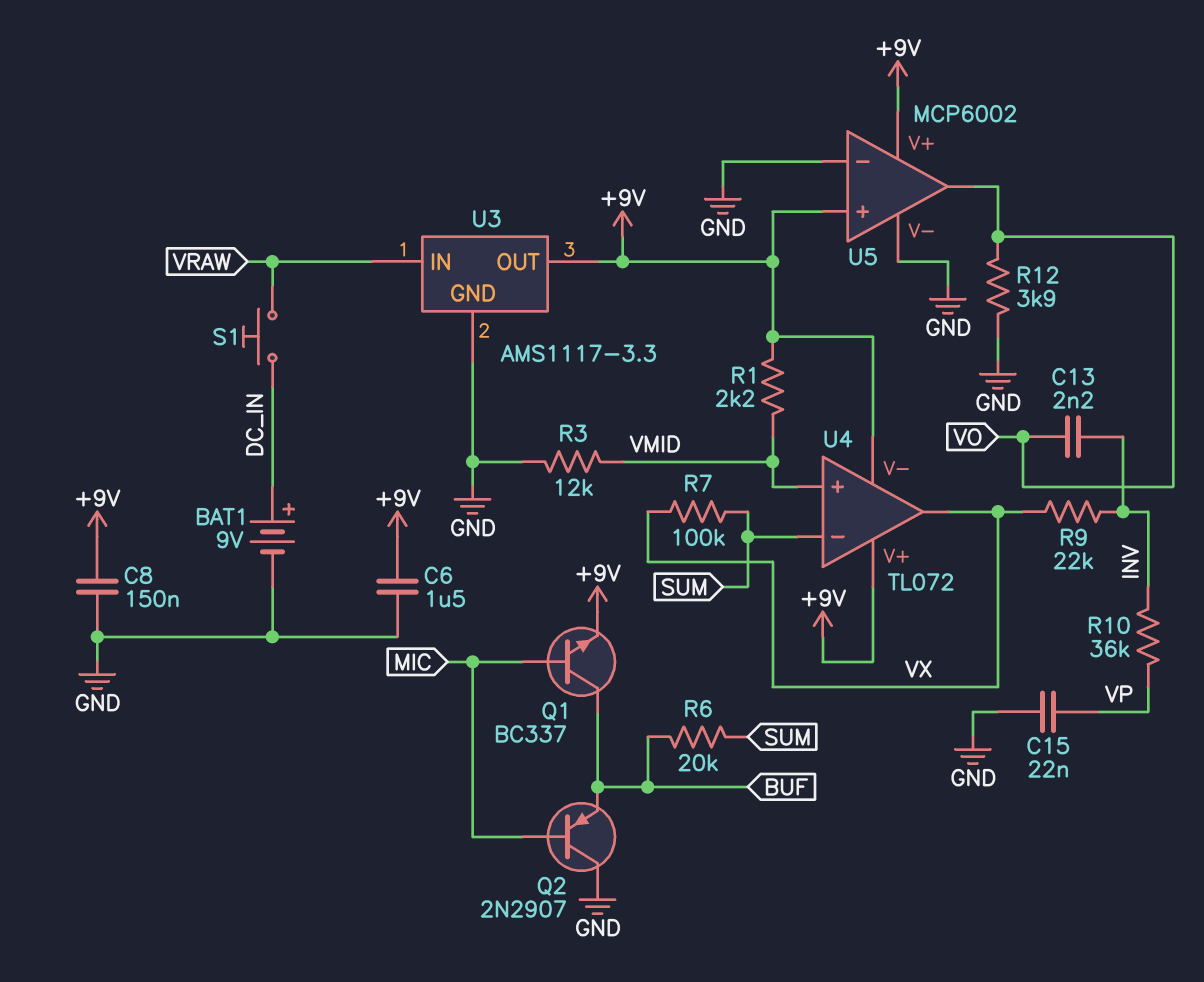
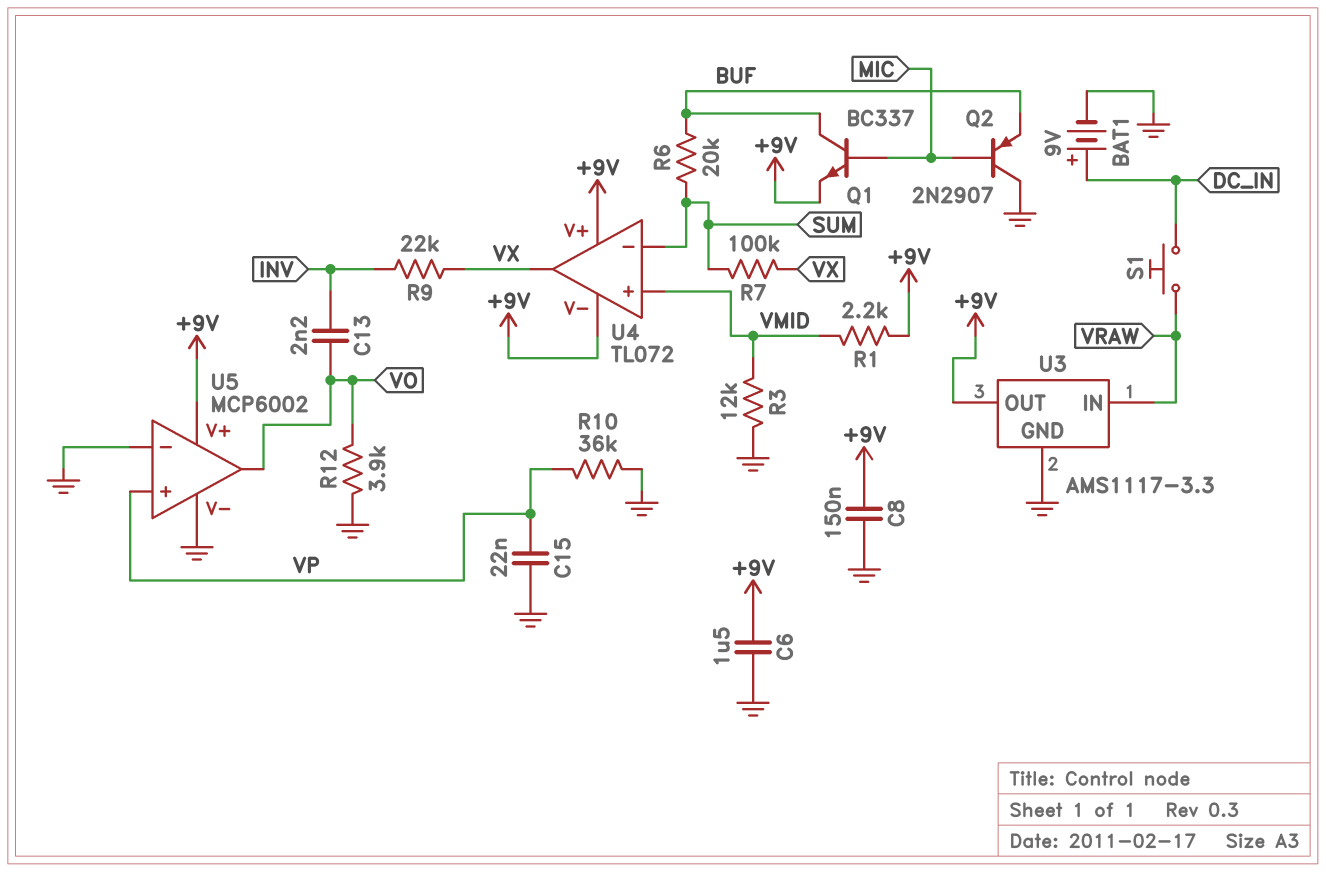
R10: 36k (INV, VP) -> 36k (GND, VP)
U5 pin in+: +9V -> VP

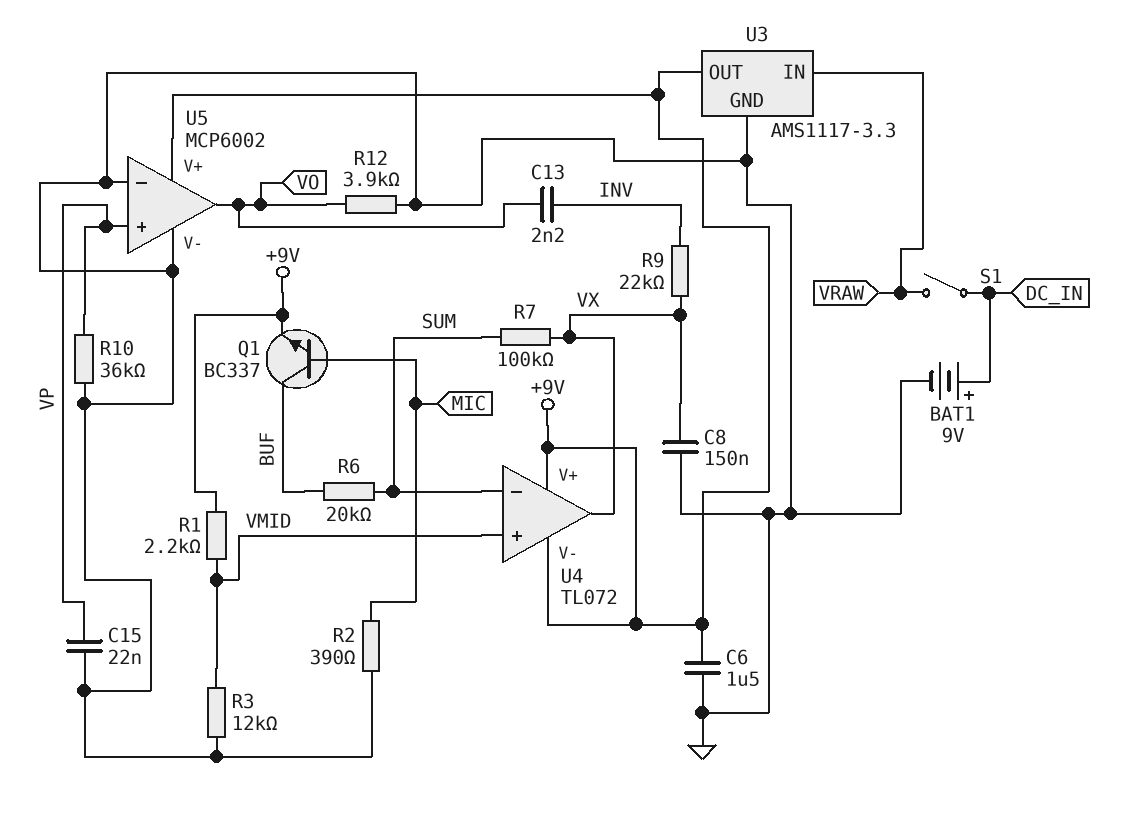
C8: 150nF (+9V, GND) -> 150nF (GND, VX)
Q2: PNP 2N2907 (B MIC, C GND, E BUF) -> none
R2: none -> 390 (GND, MIC)
S1: button (DC_IN, VRAW) -> switch (DC_IN, VRAW)

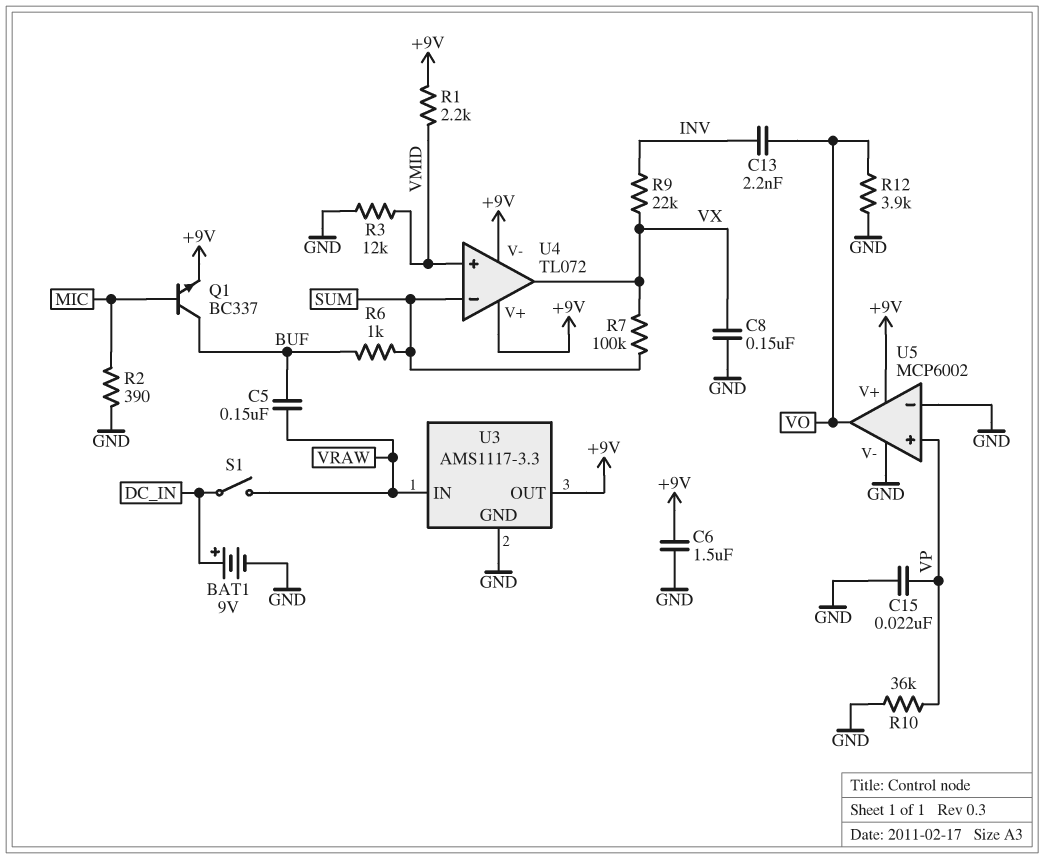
C5: none -> 150nF (BUF, VRAW)
R6: 20k (BUF, SUM) -> 1k (BUF, SUM)

